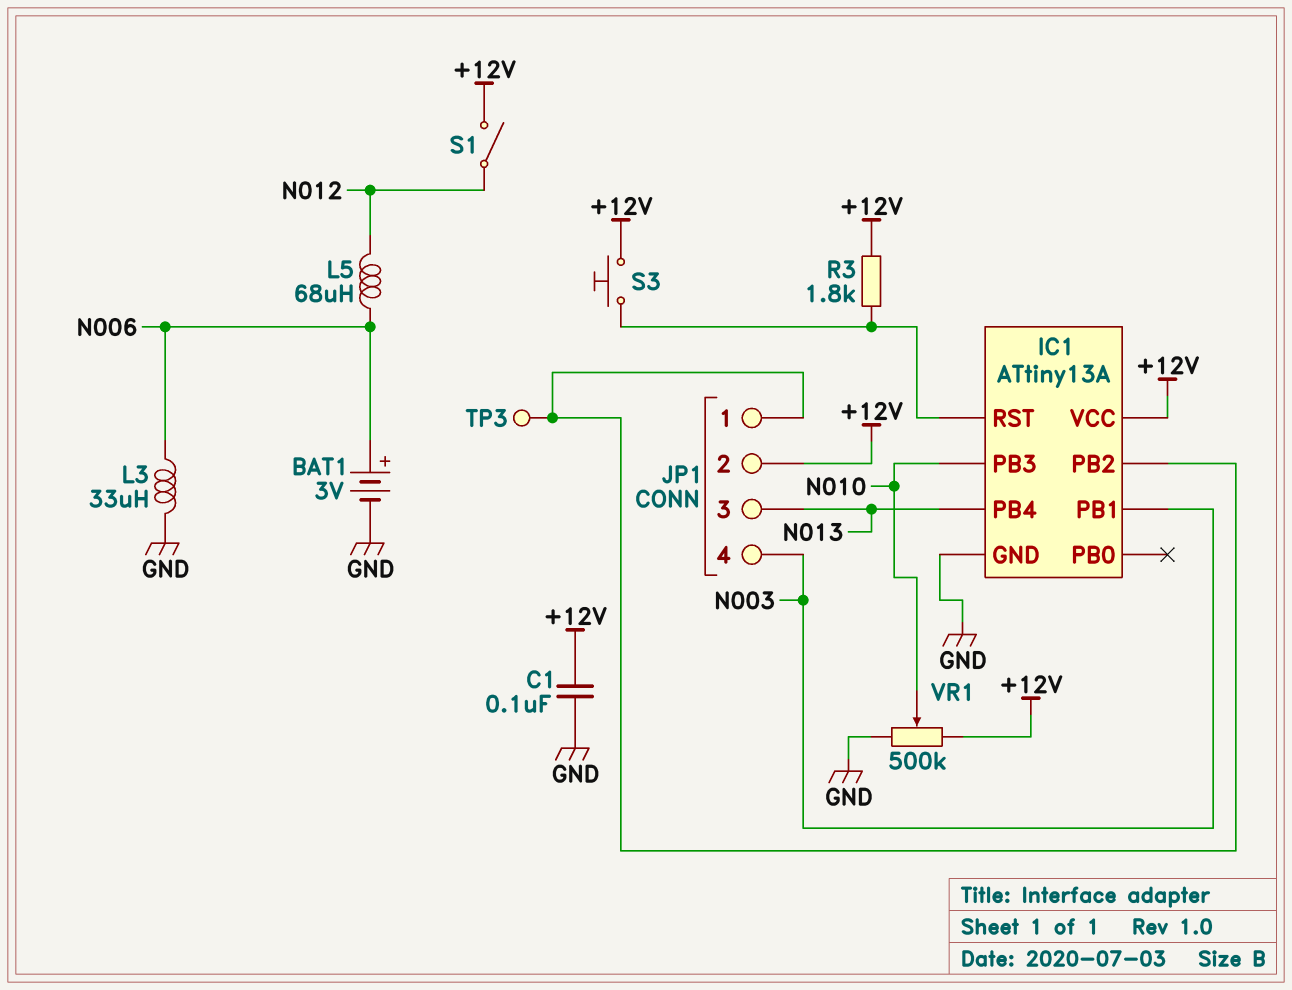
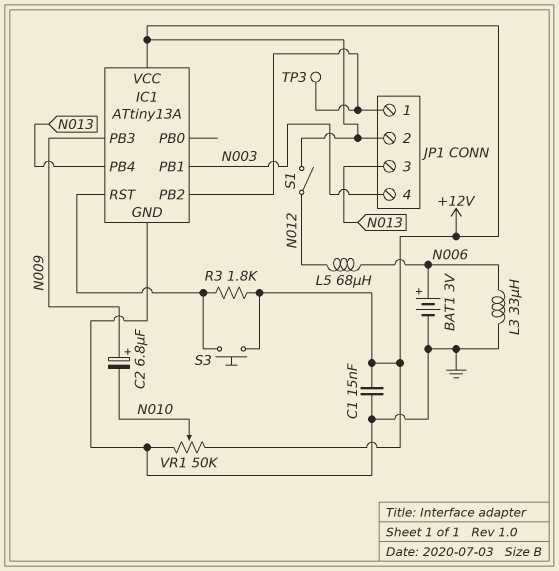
C1: 100nF (+12V, GND) -> 15nF (+12V, GND)
C2: none -> 6.8uF (plus N009, minus N010)
IC1 pin PB3: N010 -> N009
VR1: 500k (+12V, GND, wiper N010) -> 50k (+12V, GND, wiper N010)

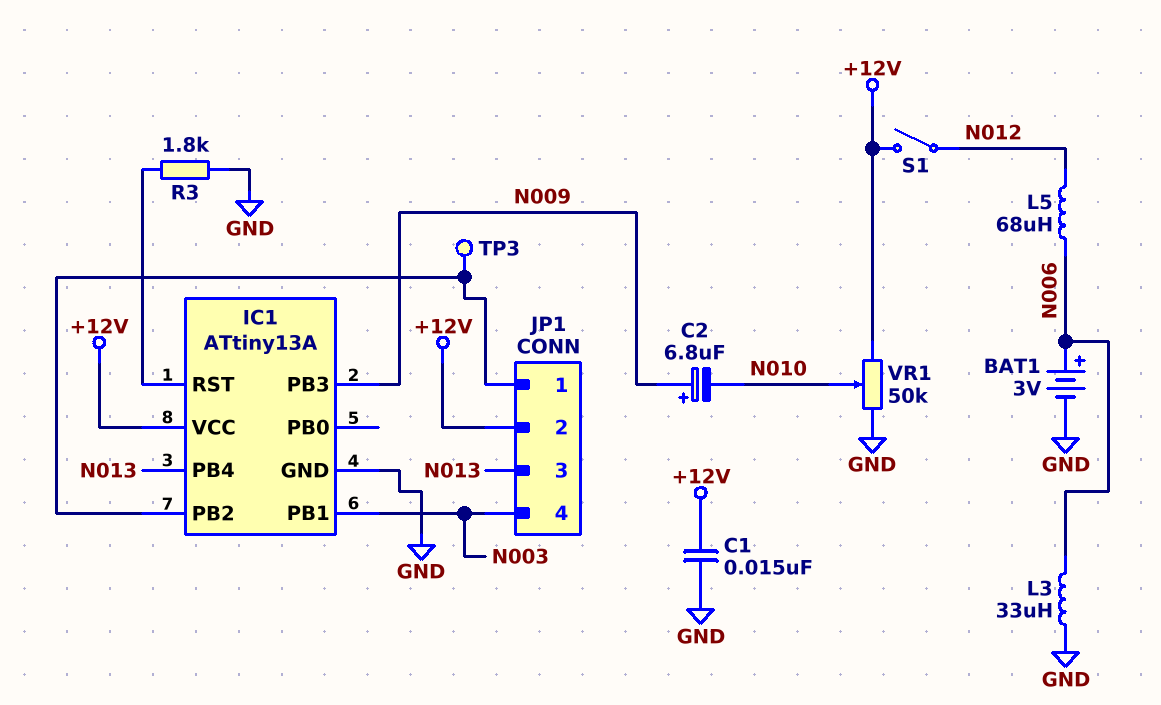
R3: 1.8k (+12V, IC1/RST) -> 1.8k (GND, IC1/RST)
S3: button (+12V, IC1/RST) -> none

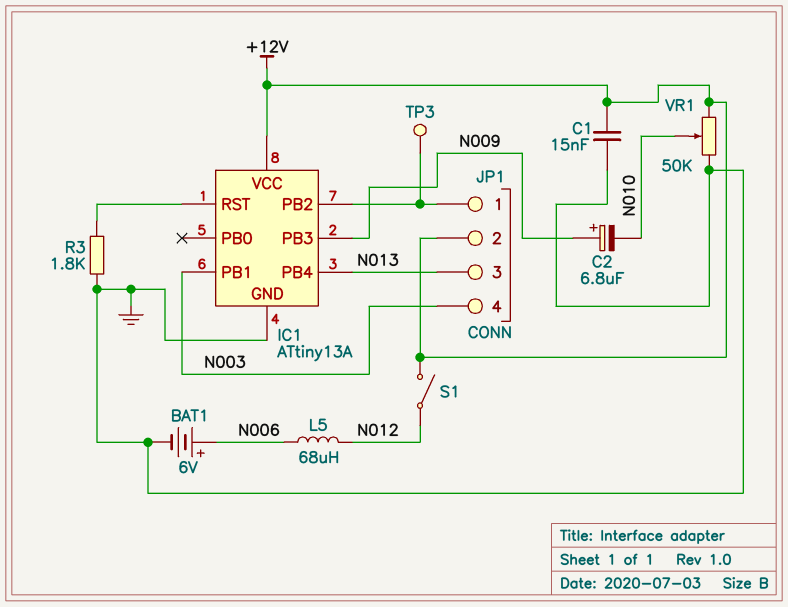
BAT1: 3V (plus N006, minus GND) -> 6V (plus N006, minus GND)
L3: 33uH (GND, N006) -> none

